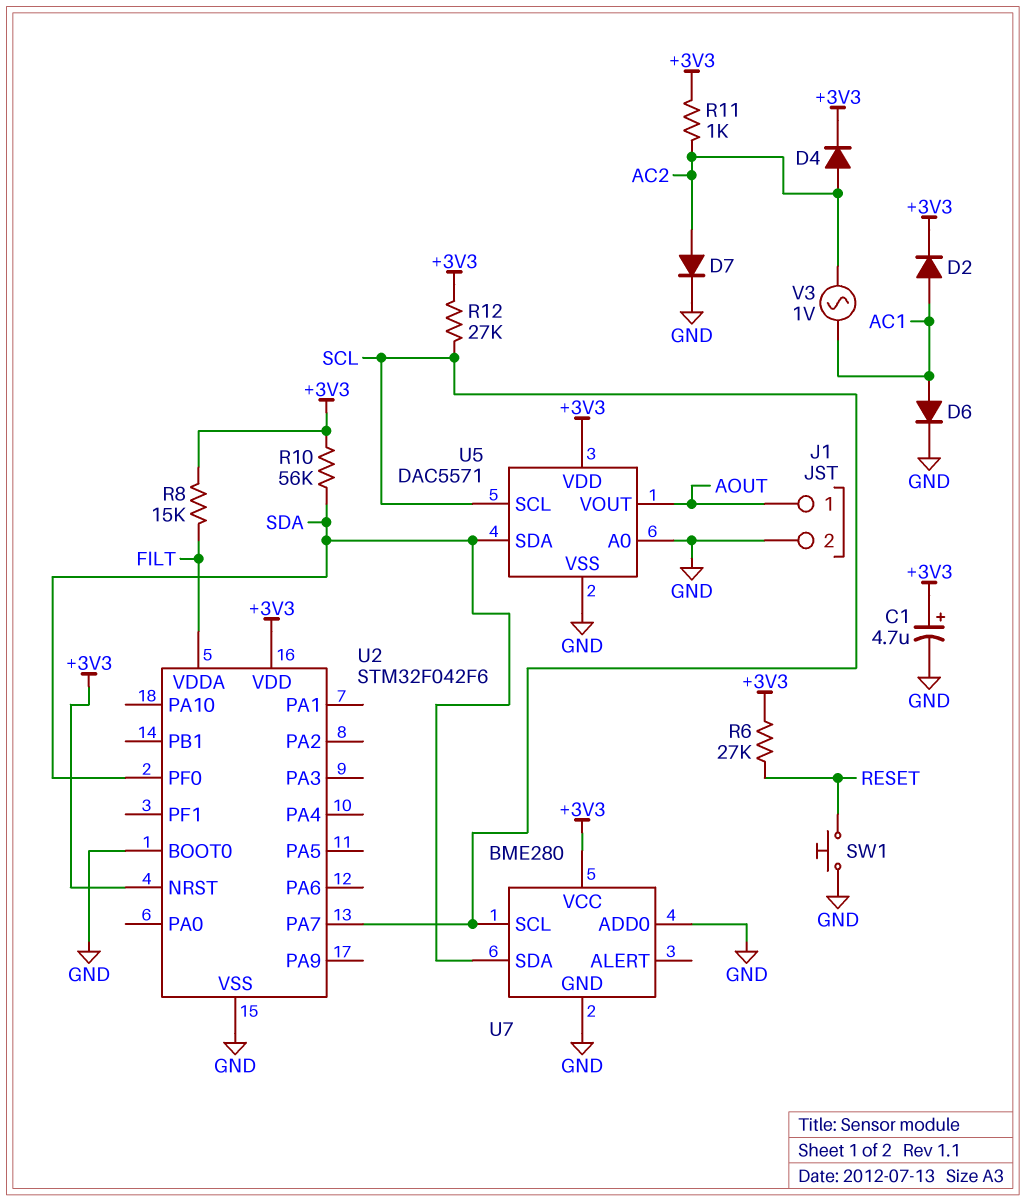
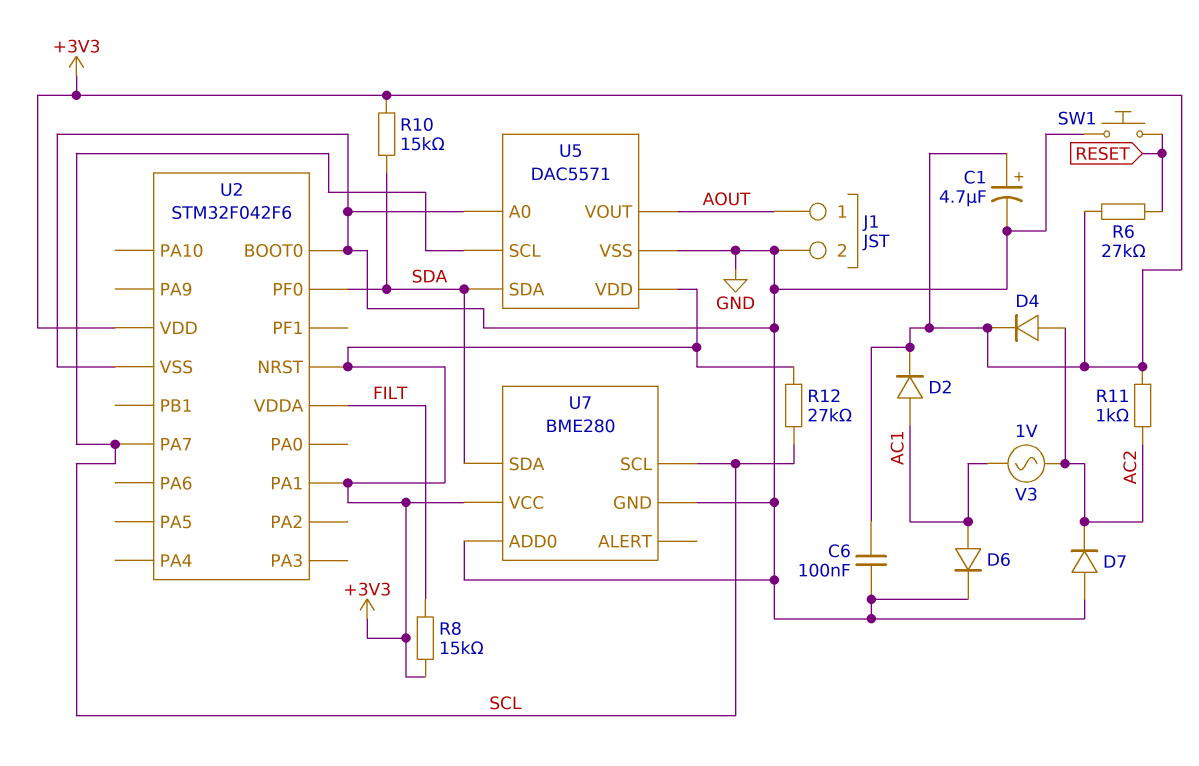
C6: none -> 100nF (+3V3, GND)
D7: diode (A AC2, K GND) -> diode (A GND, K AC2)
R10: 56k (+3V3, SDA) -> 15k (+3V3, SDA)
U2 pin PA1: none -> +3V3

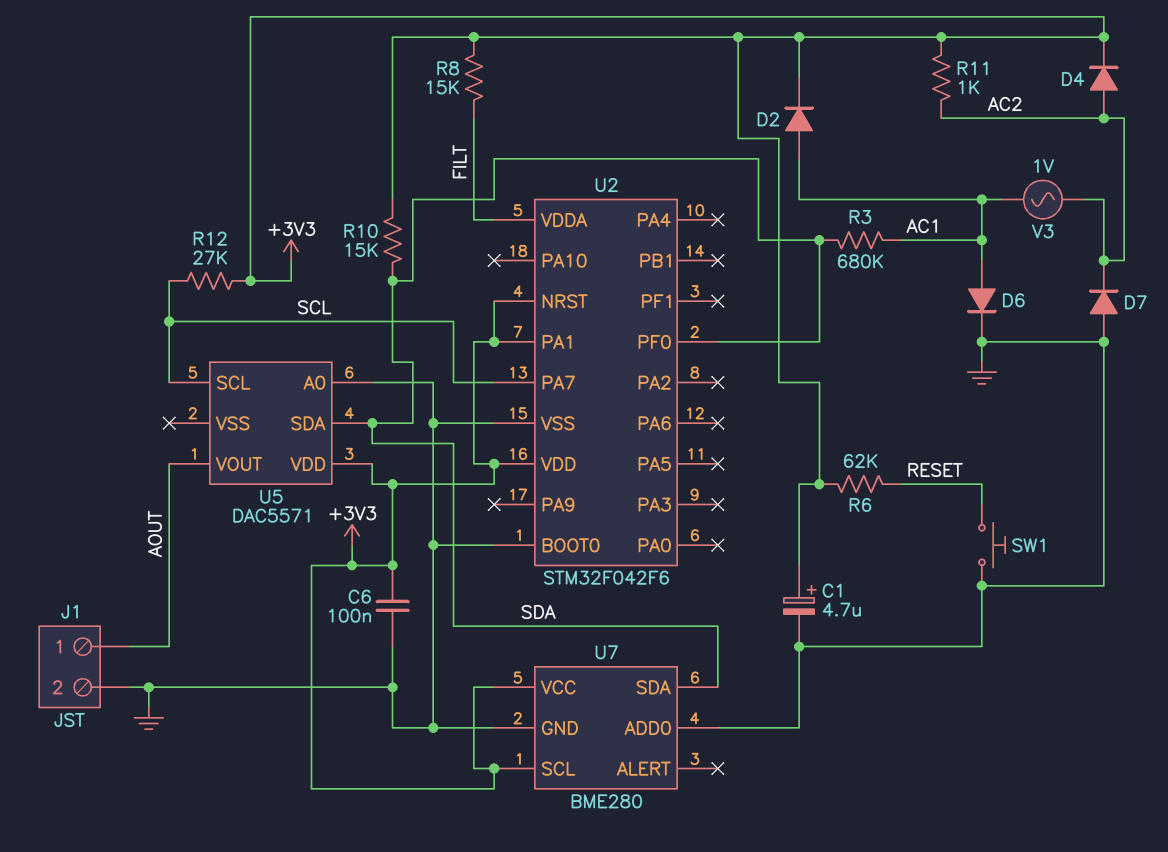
R3: none -> 680k (AC1, SDA)
R6: 27k (+3V3, RESET) -> 62k (+3V3, RESET)
U5 pin VSS: GND -> none
U7 pin SCL: SCL -> +3V3

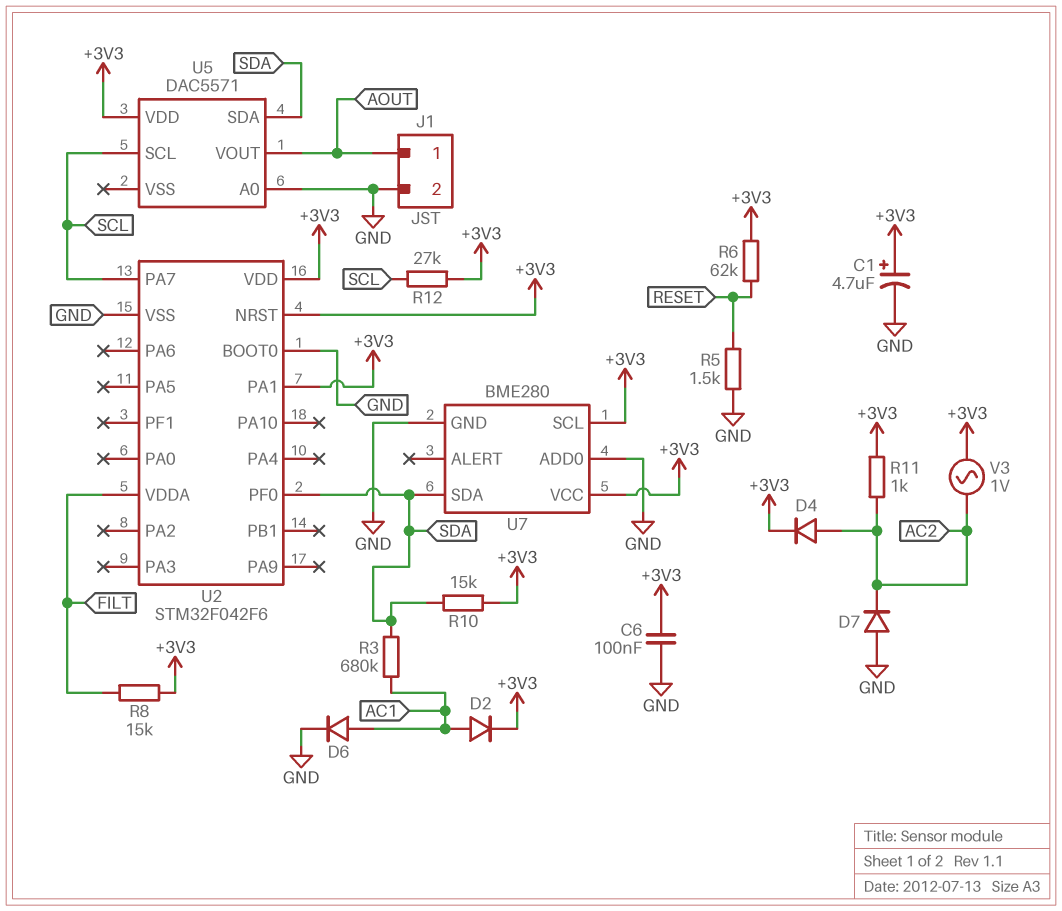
R5: none -> 1.5k (GND, RESET)
SW1: button (GND, RESET) -> none
V3: AC 1V (AC1, AC2) -> AC 1V (+3V3, AC2)

